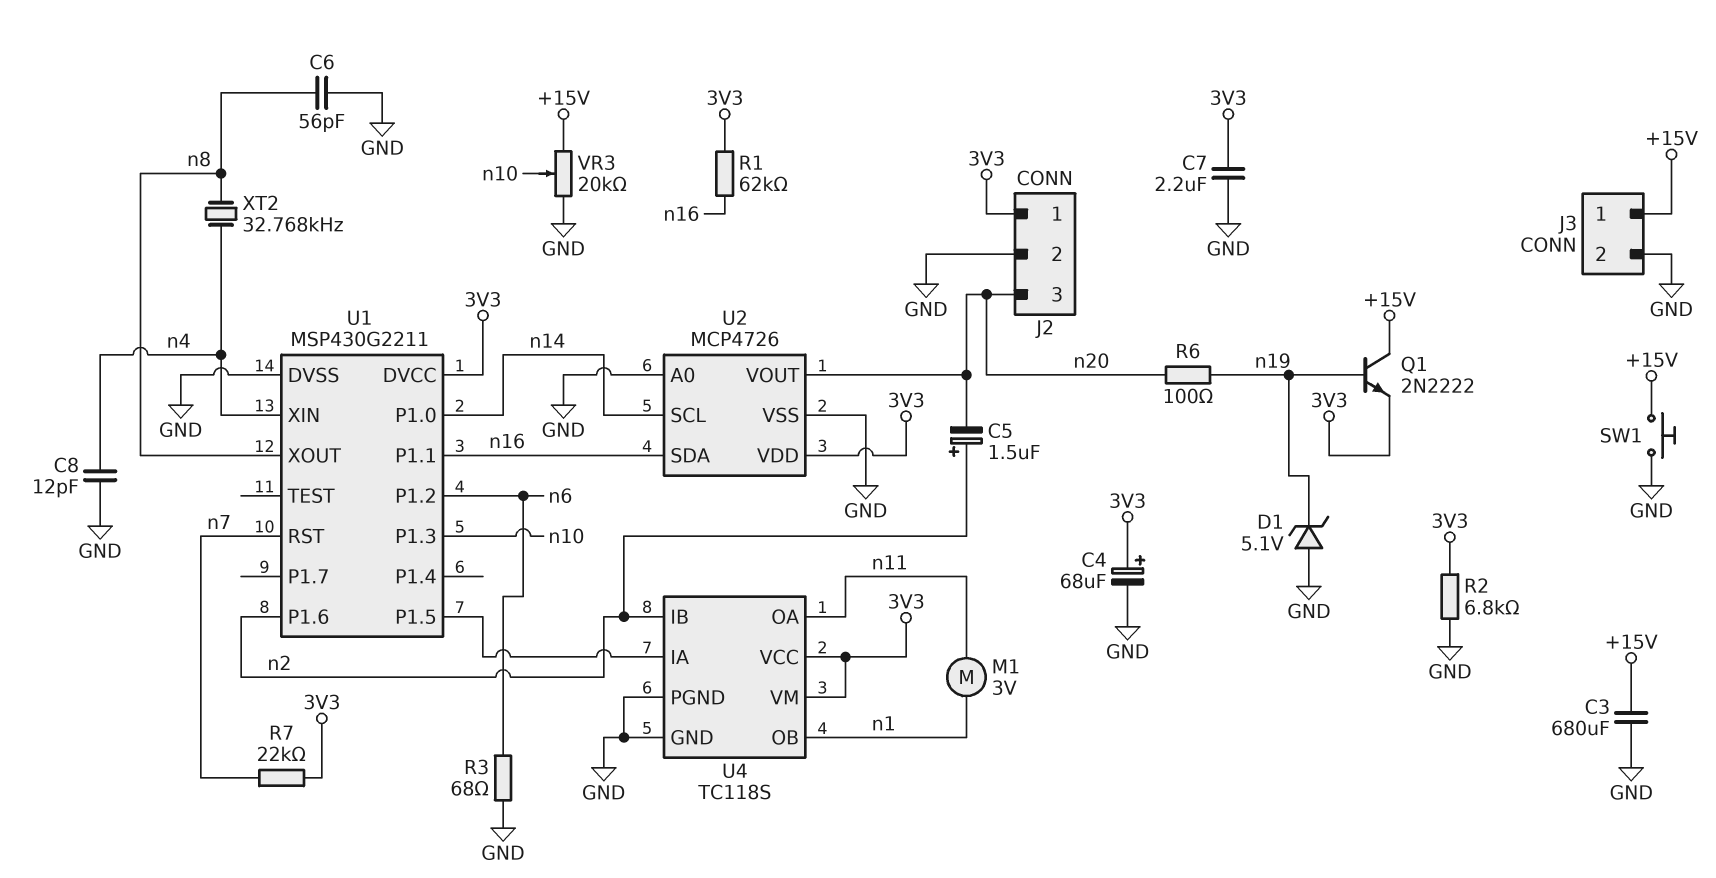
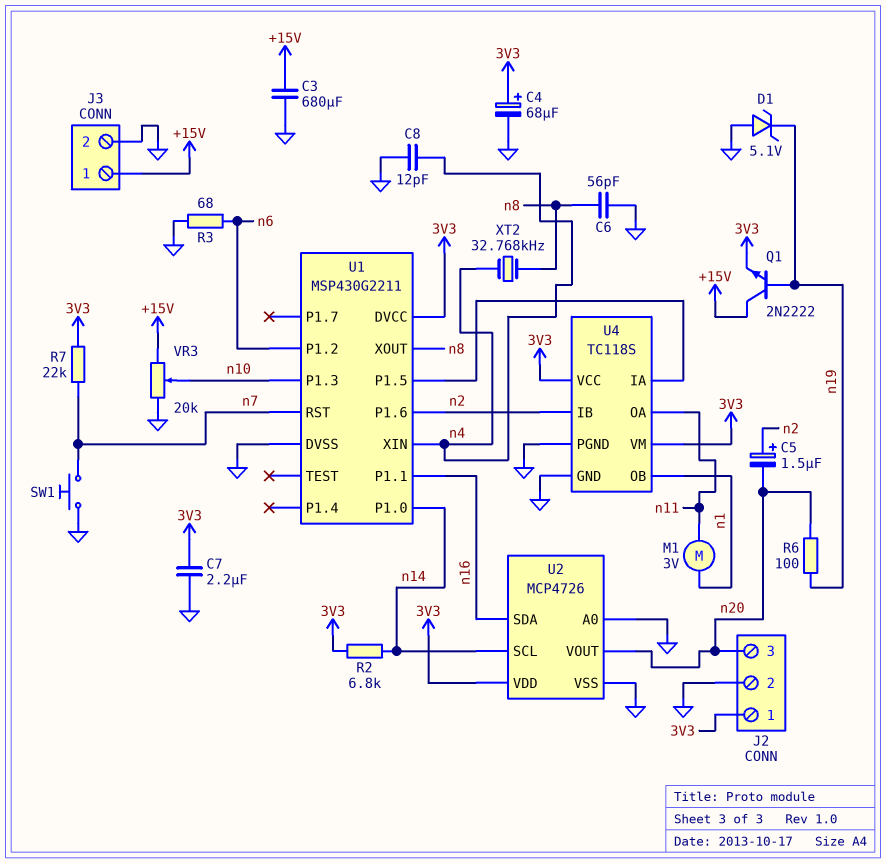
R1: 62k (3V3, n16) -> none
R2: 6.8k (3V3, GND) -> 6.8k (3V3, n14)
SW1: button (+15V, GND) -> button (GND, n7)

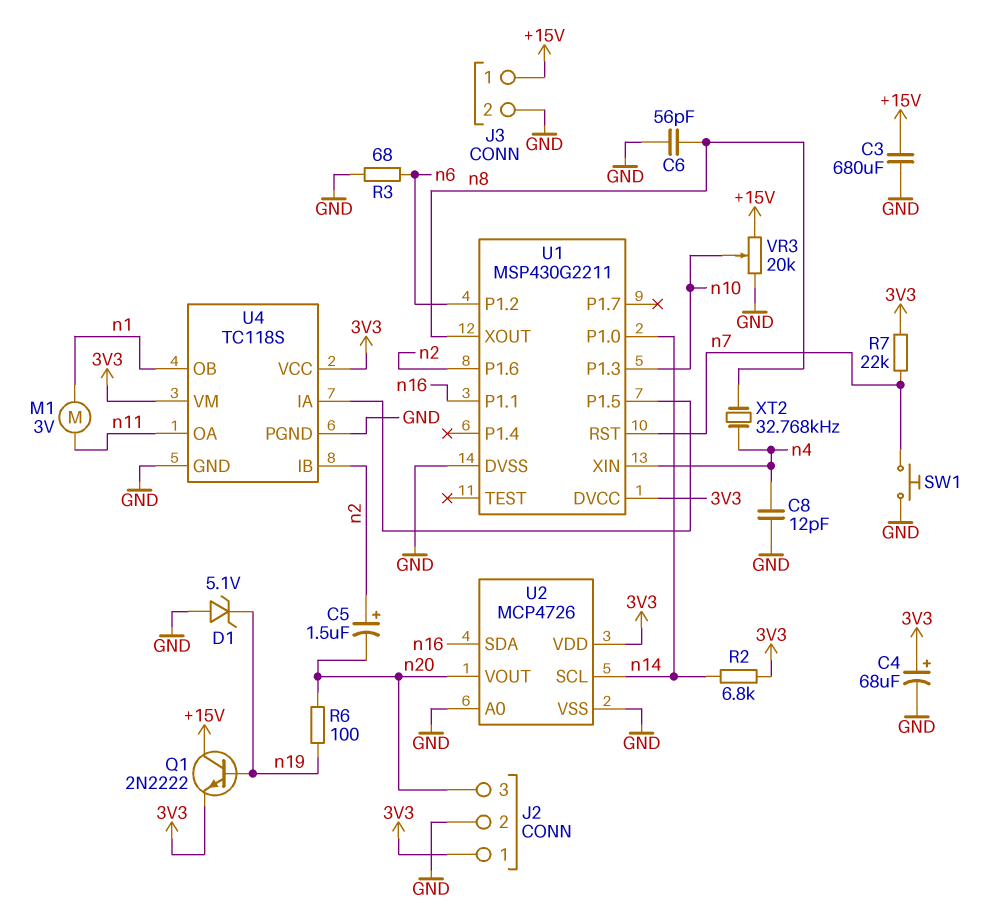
C7: 2.2uF (3V3, GND) -> none

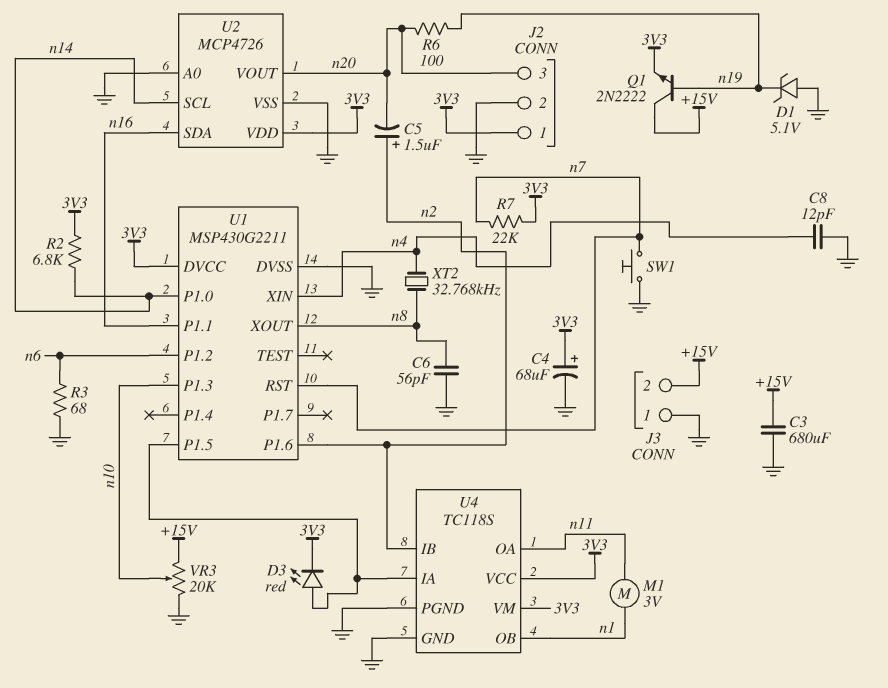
D3: none -> LED red (A U1/P1.5, K 3V3)
J3 pin 1: +15V -> GND
J3 pin 2: GND -> +15V

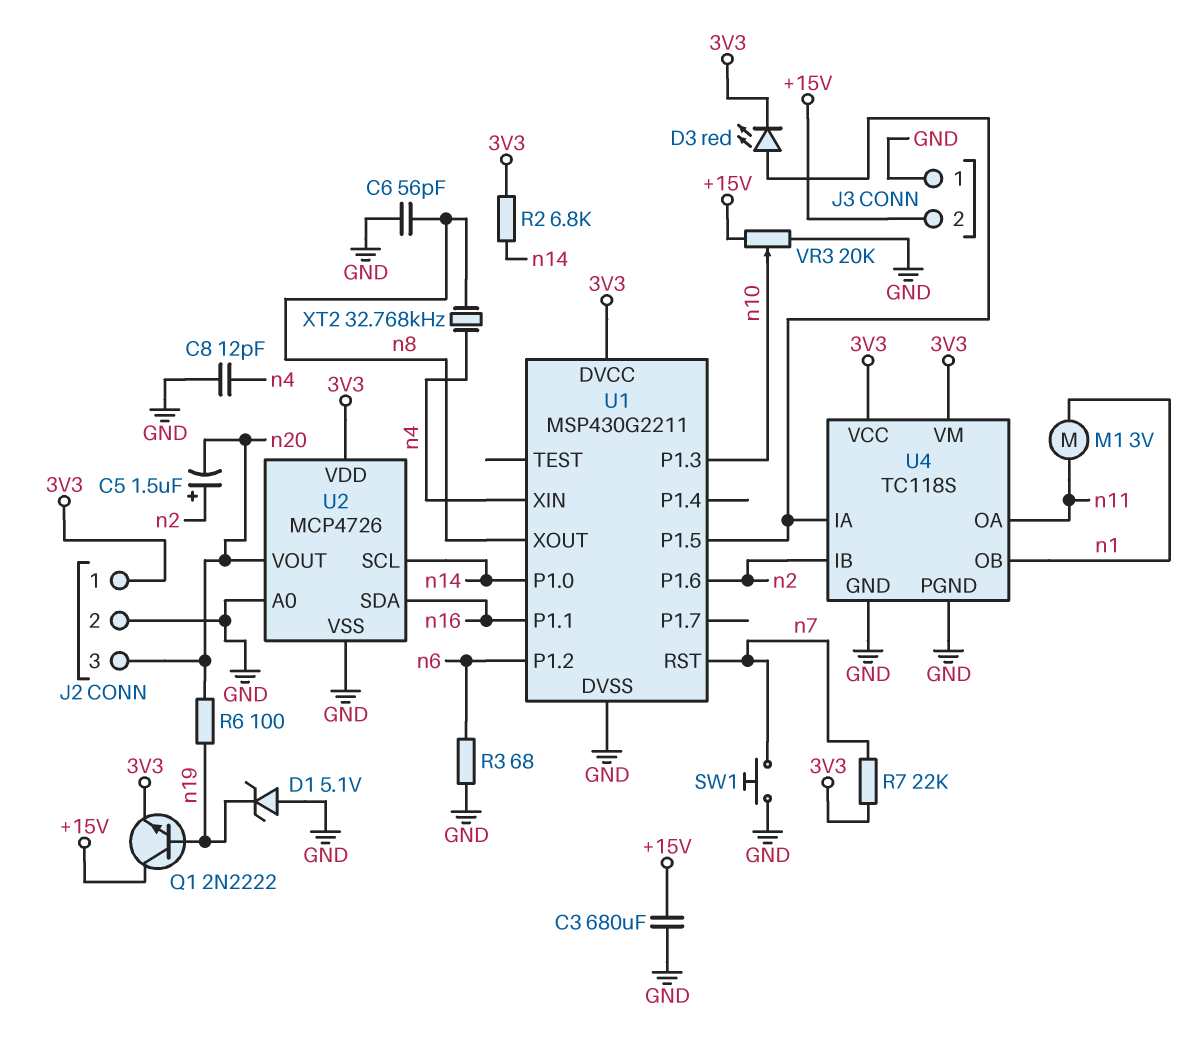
C4: 68uF (plus 3V3, minus GND) -> none

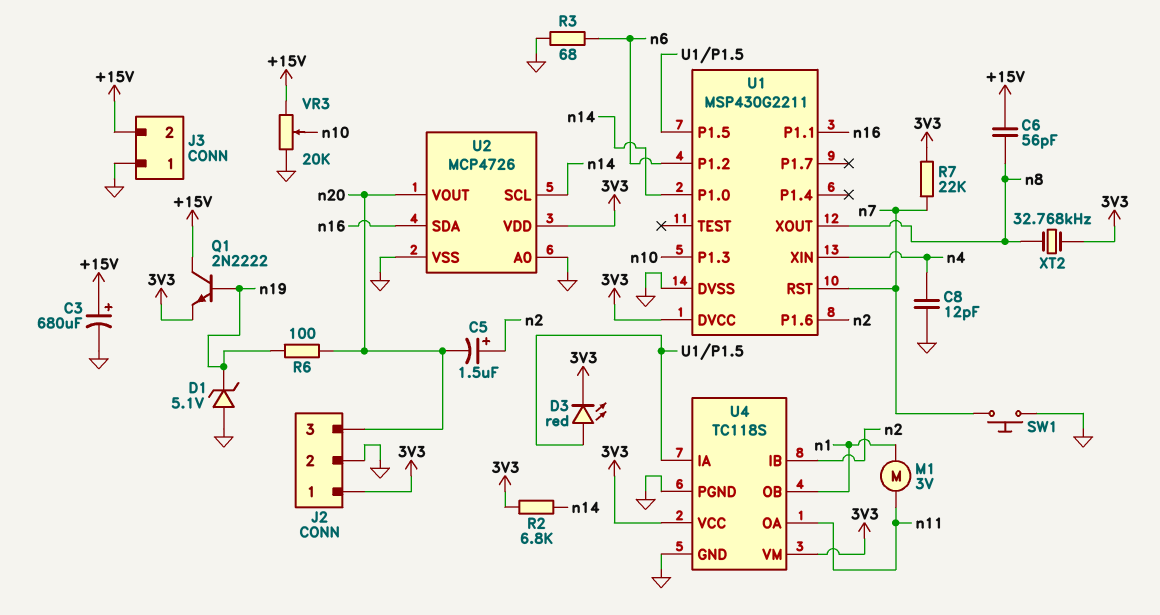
C3: 680uF (+15V, GND) -> 680uF (plus +15V, minus GND)
C6: 56pF (GND, n8) -> 56pF (+15V, n8)
XT2: 32.768kHz (n4, n8) -> 32.768kHz (3V3, n8)

